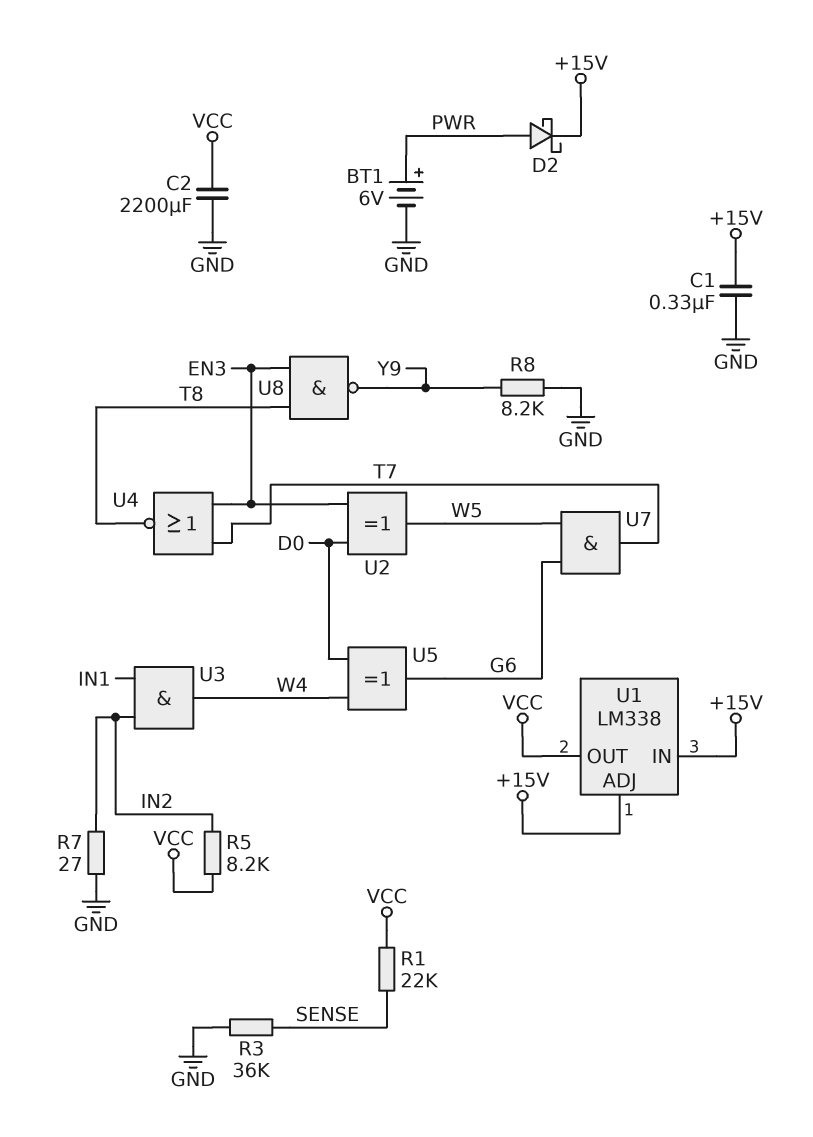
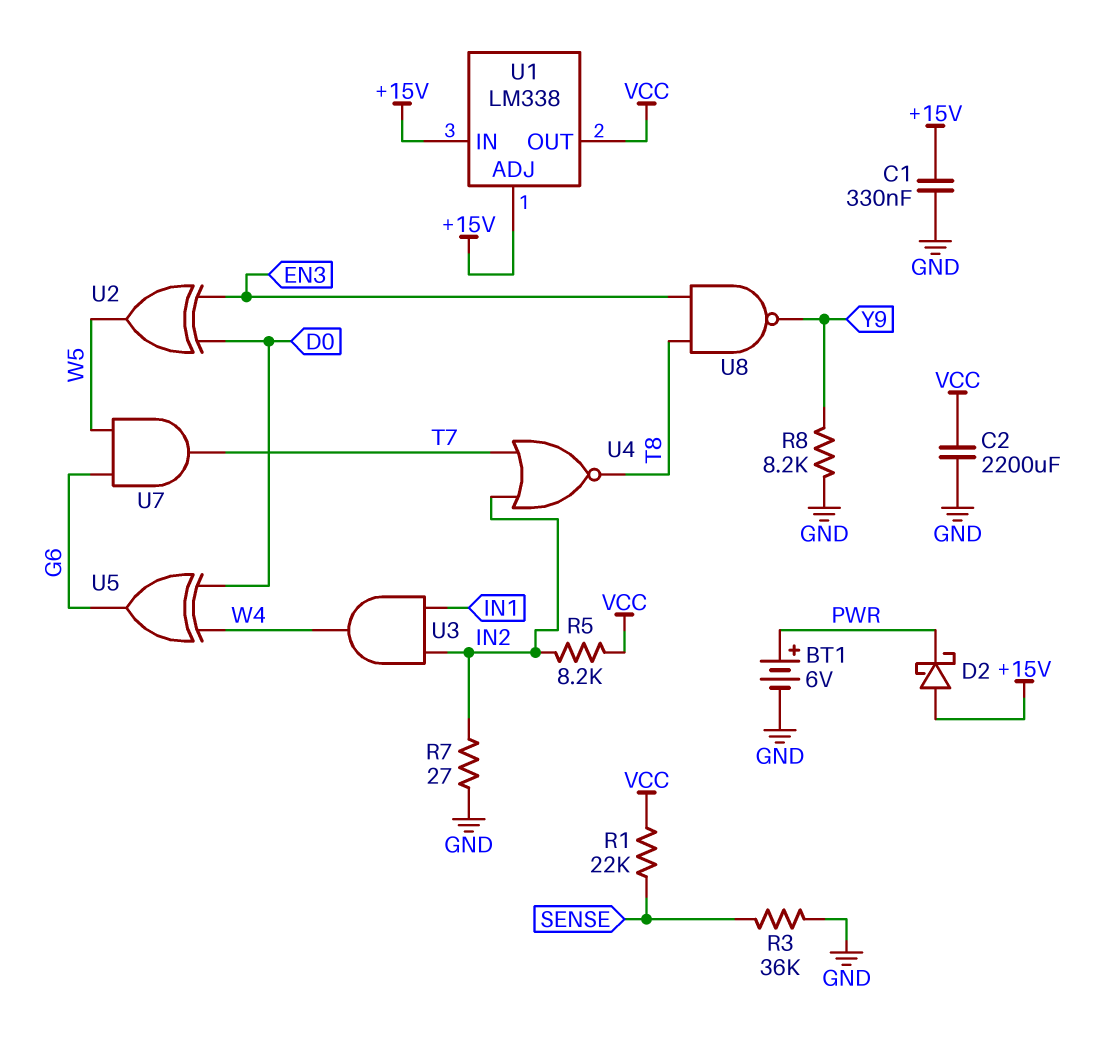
D2: schottky (A PWR, K +15V) -> schottky (A +15V, K PWR)
U4: NOR (in EN3, in T7, out T8) -> NOR (in IN2, in T7, out T8)

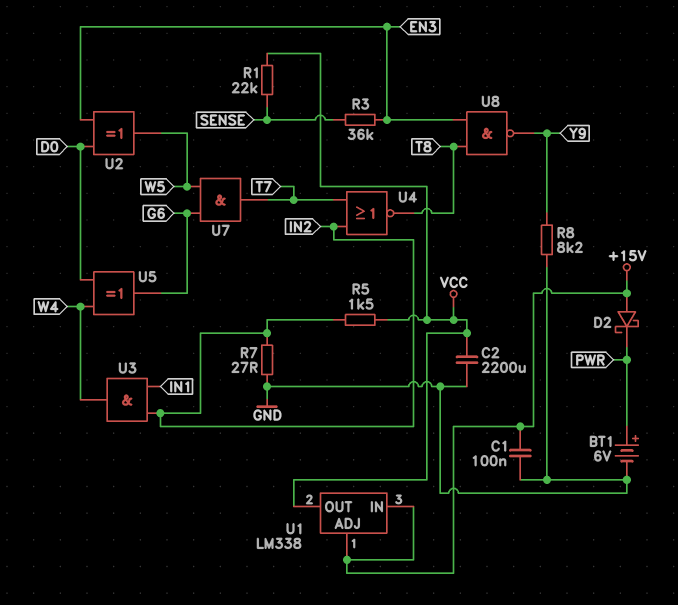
C1: 330nF (+15V, GND) -> 100nF (+15V, GND)
R3: 36k (GND, SENSE) -> 36k (EN3, SENSE)
R5: 8.2k (IN2, VCC) -> 1.5k (IN2, VCC)

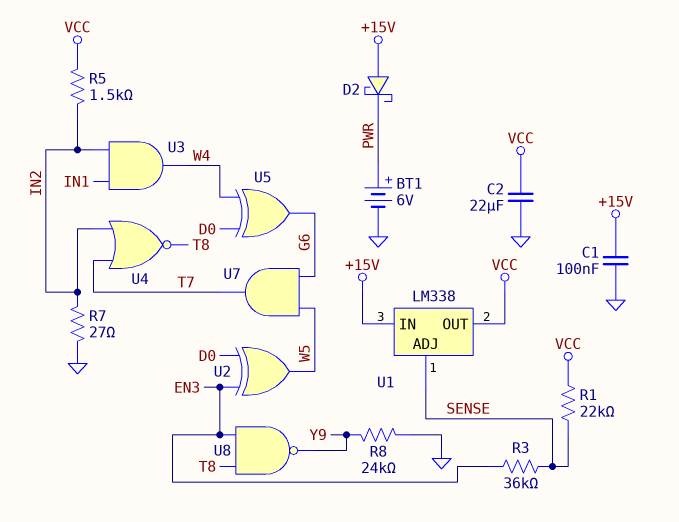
C2: 2200uF (GND, VCC) -> 22uF (GND, VCC)
R8: 8.2k (GND, Y9) -> 24k (GND, Y9)
U1 pin ADJ: +15V -> SENSE

